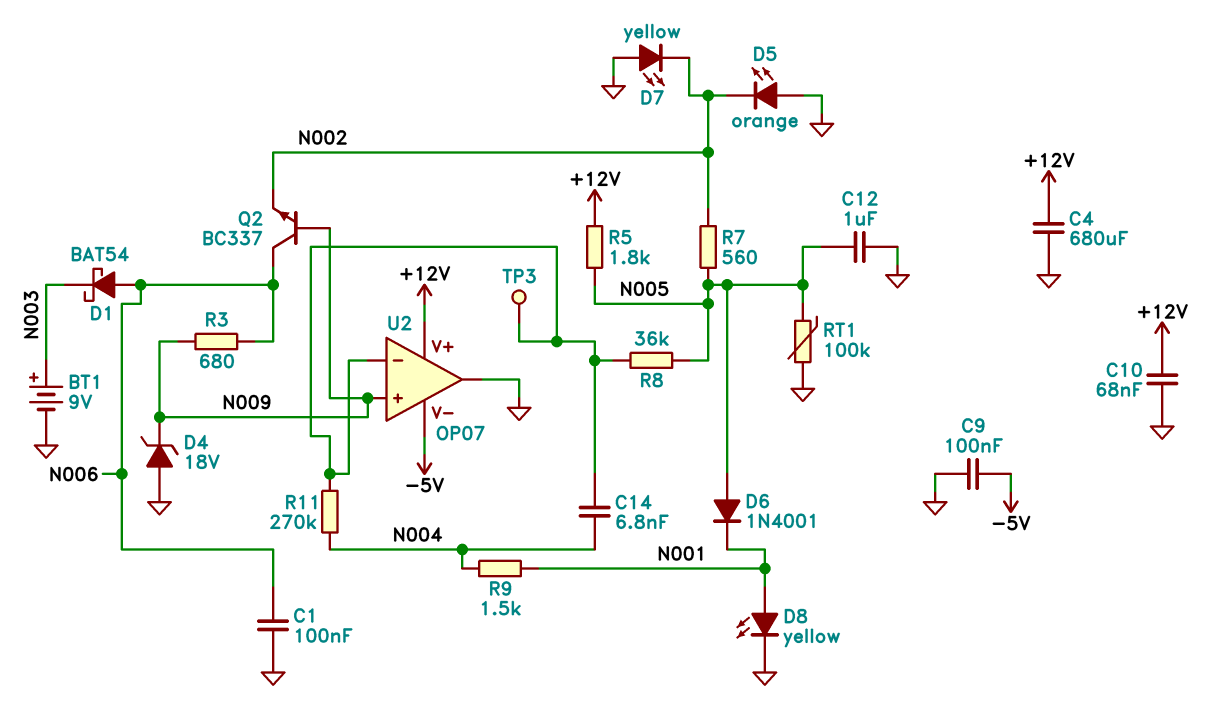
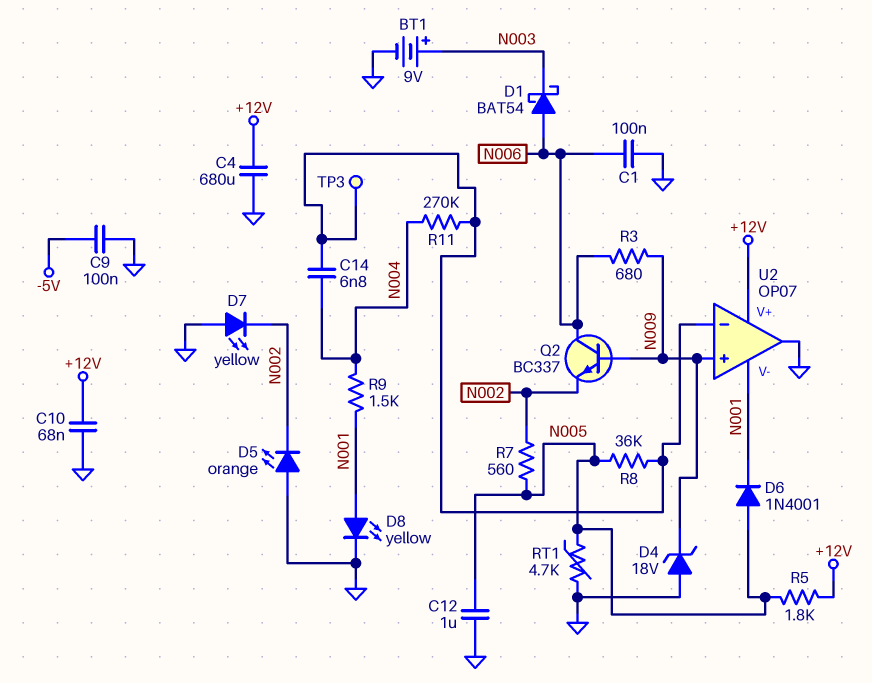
RT1: 100k (GND, N005) -> 4.7k (GND, N005)
U2 pin V-: -5V -> N001

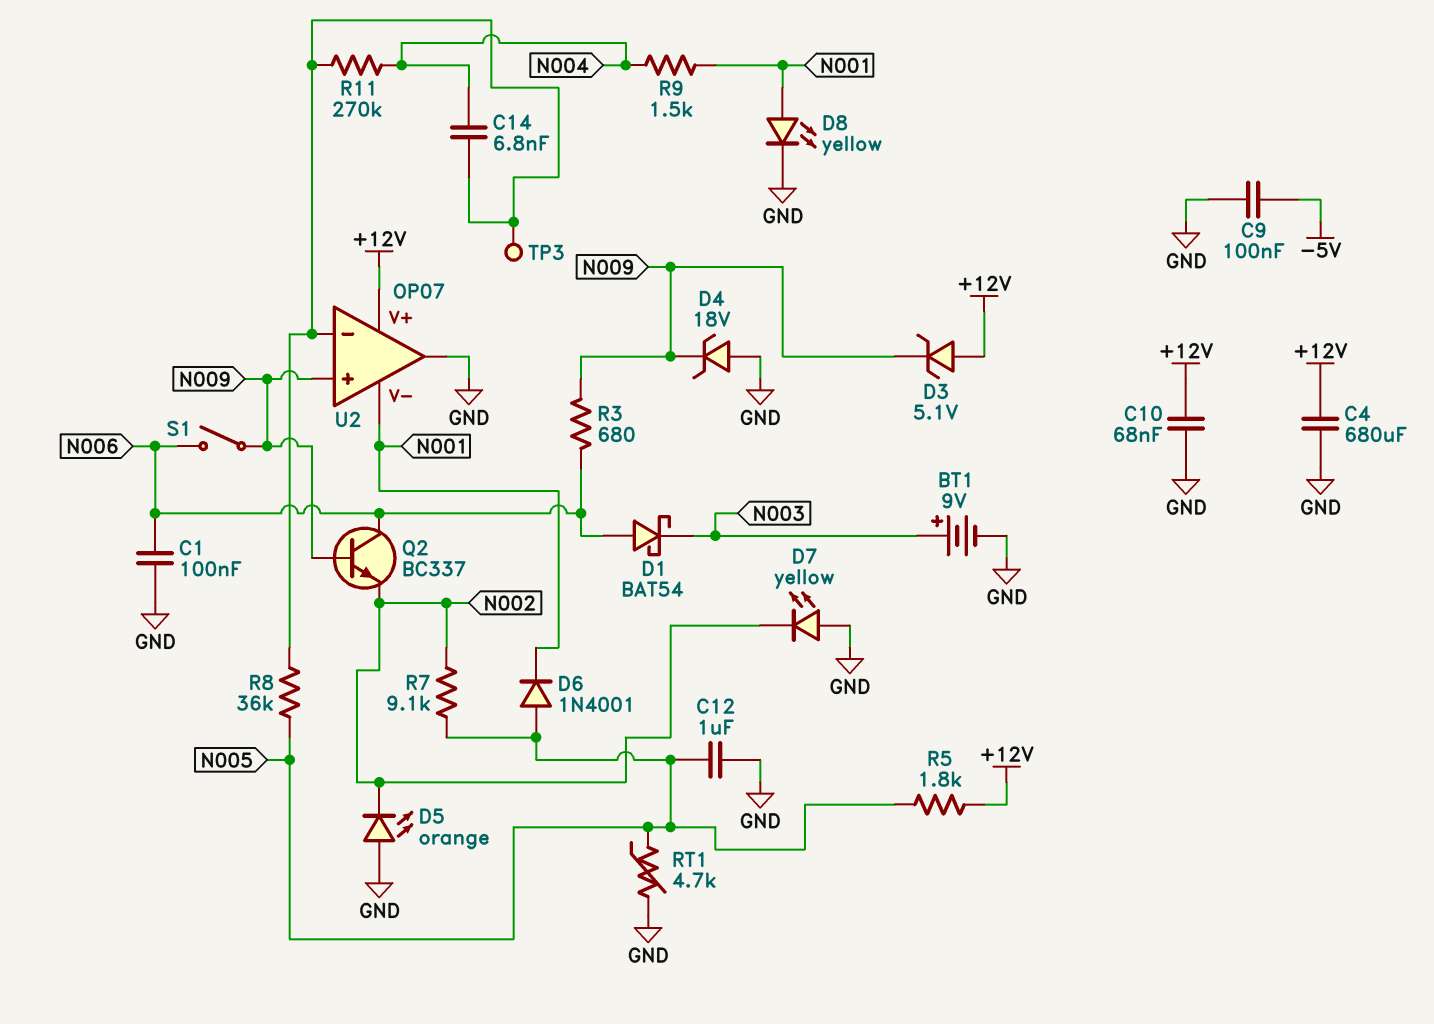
D3: none -> zener 5.1V (A +12V, K N009)
R7: 560 (N002, N005) -> 9.1k (N002, N005)
S1: none -> switch (N006, N009)

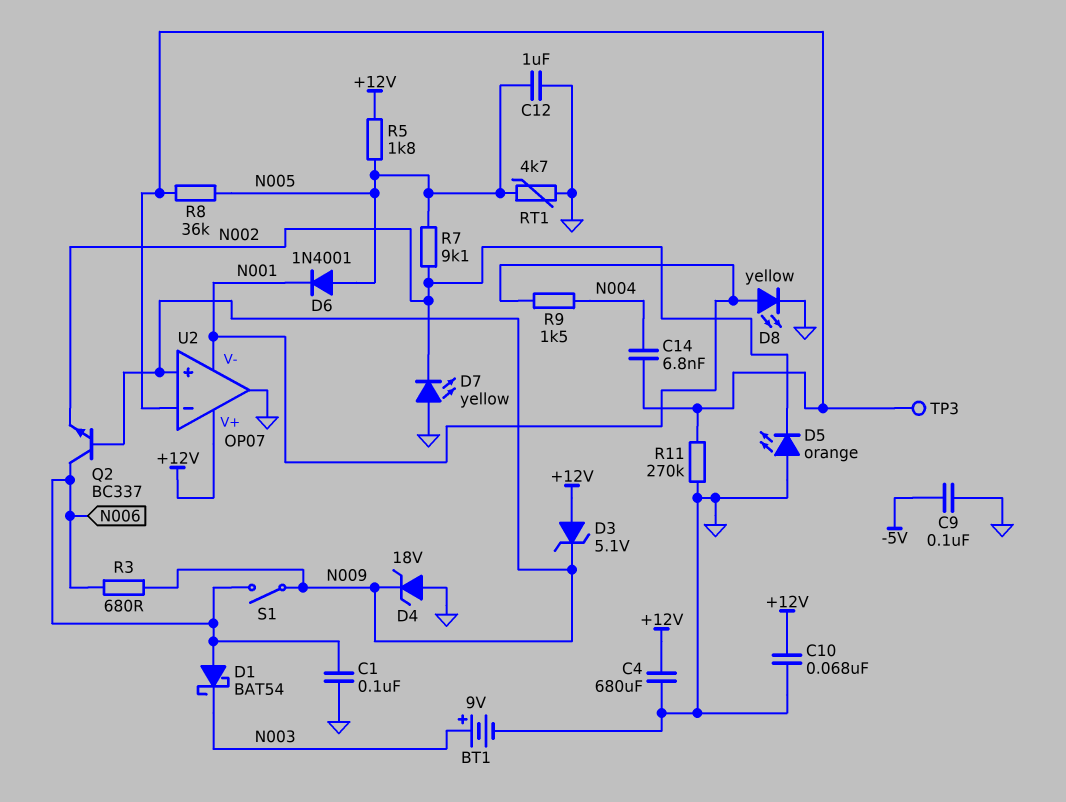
R11: 270k (N004, U2/in-) -> 270k (GND, U2/in-)

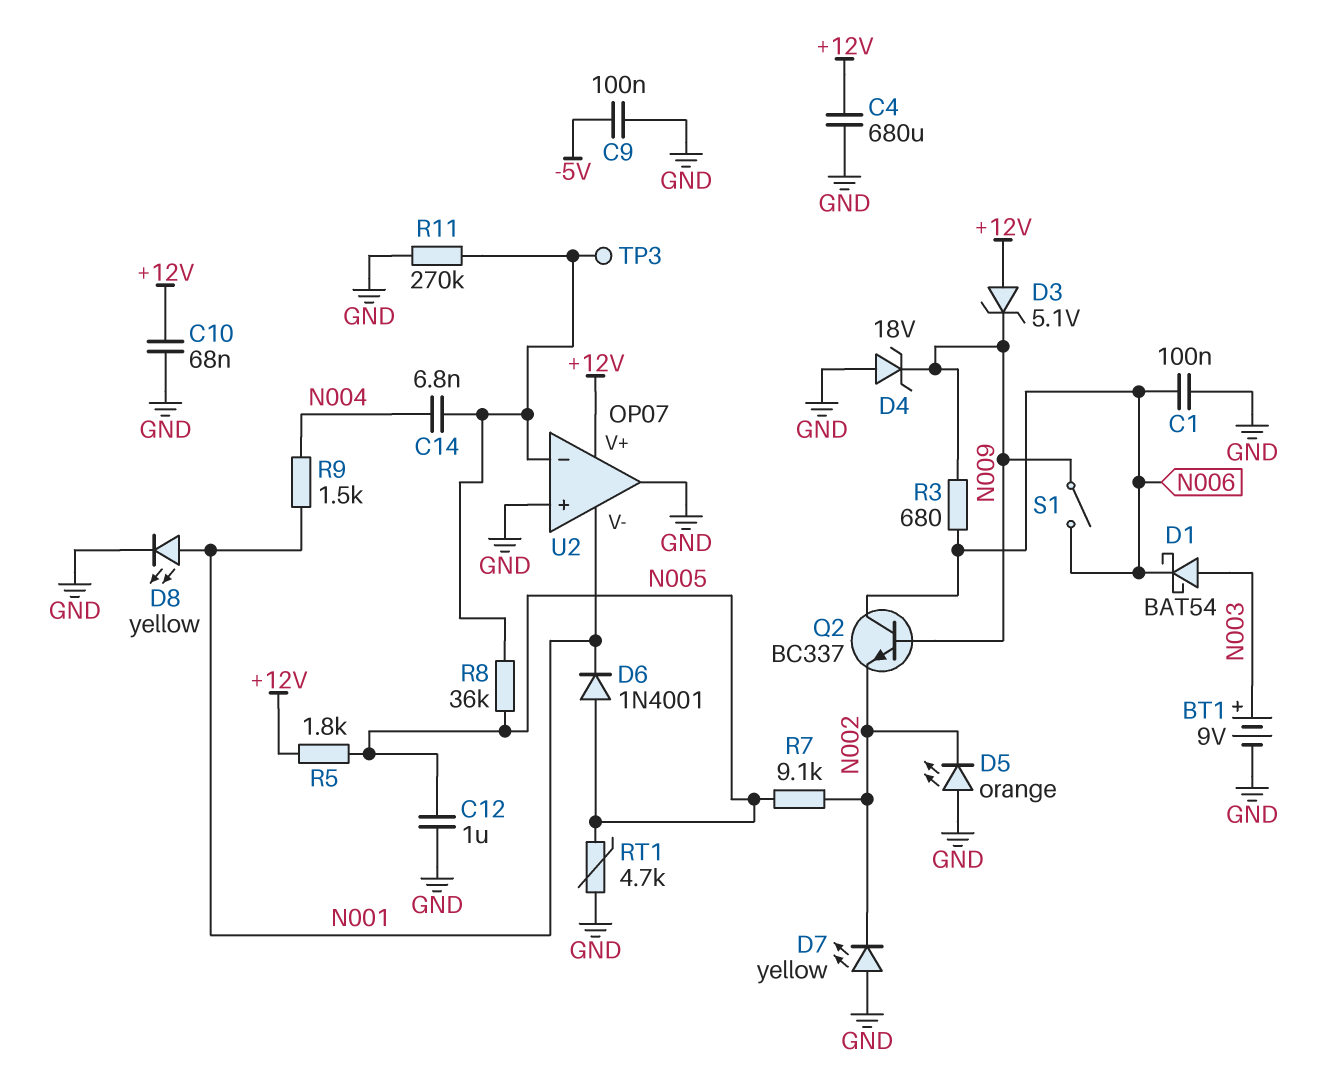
D1: schottky BAT54 (A N006, K N003) -> schottky BAT54 (A N003, K N006)
U2 pin in+: N009 -> GND

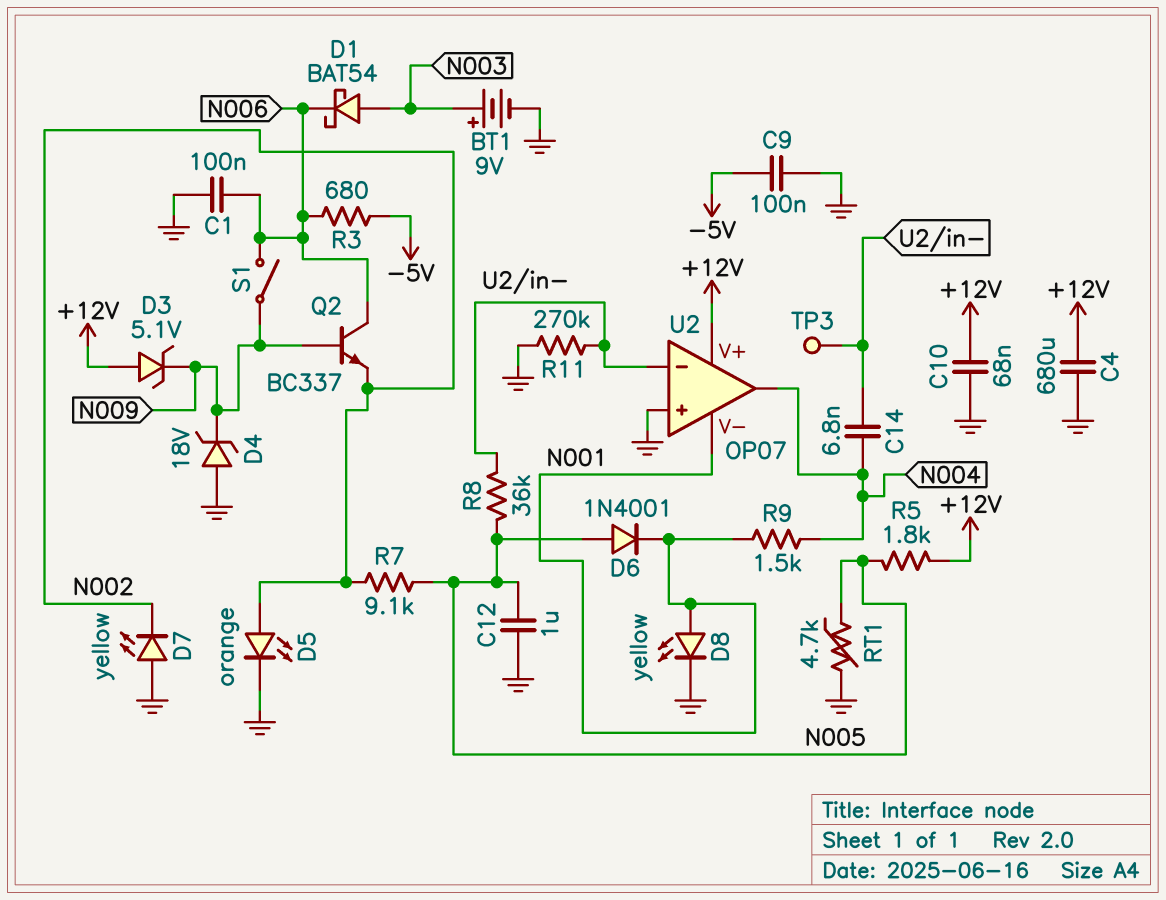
D5: LED orange (A GND, K N002) -> LED orange (A N002, K GND)
R3: 680 (N006, N009) -> 680 (-5V, N006)
U2 pin out: GND -> N004

